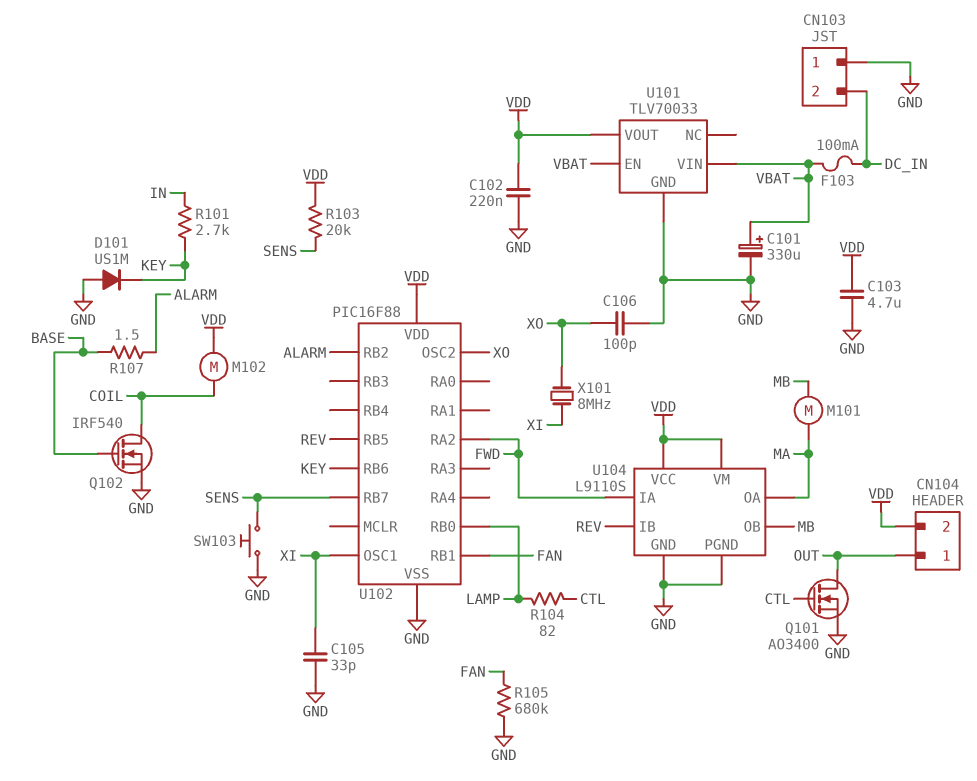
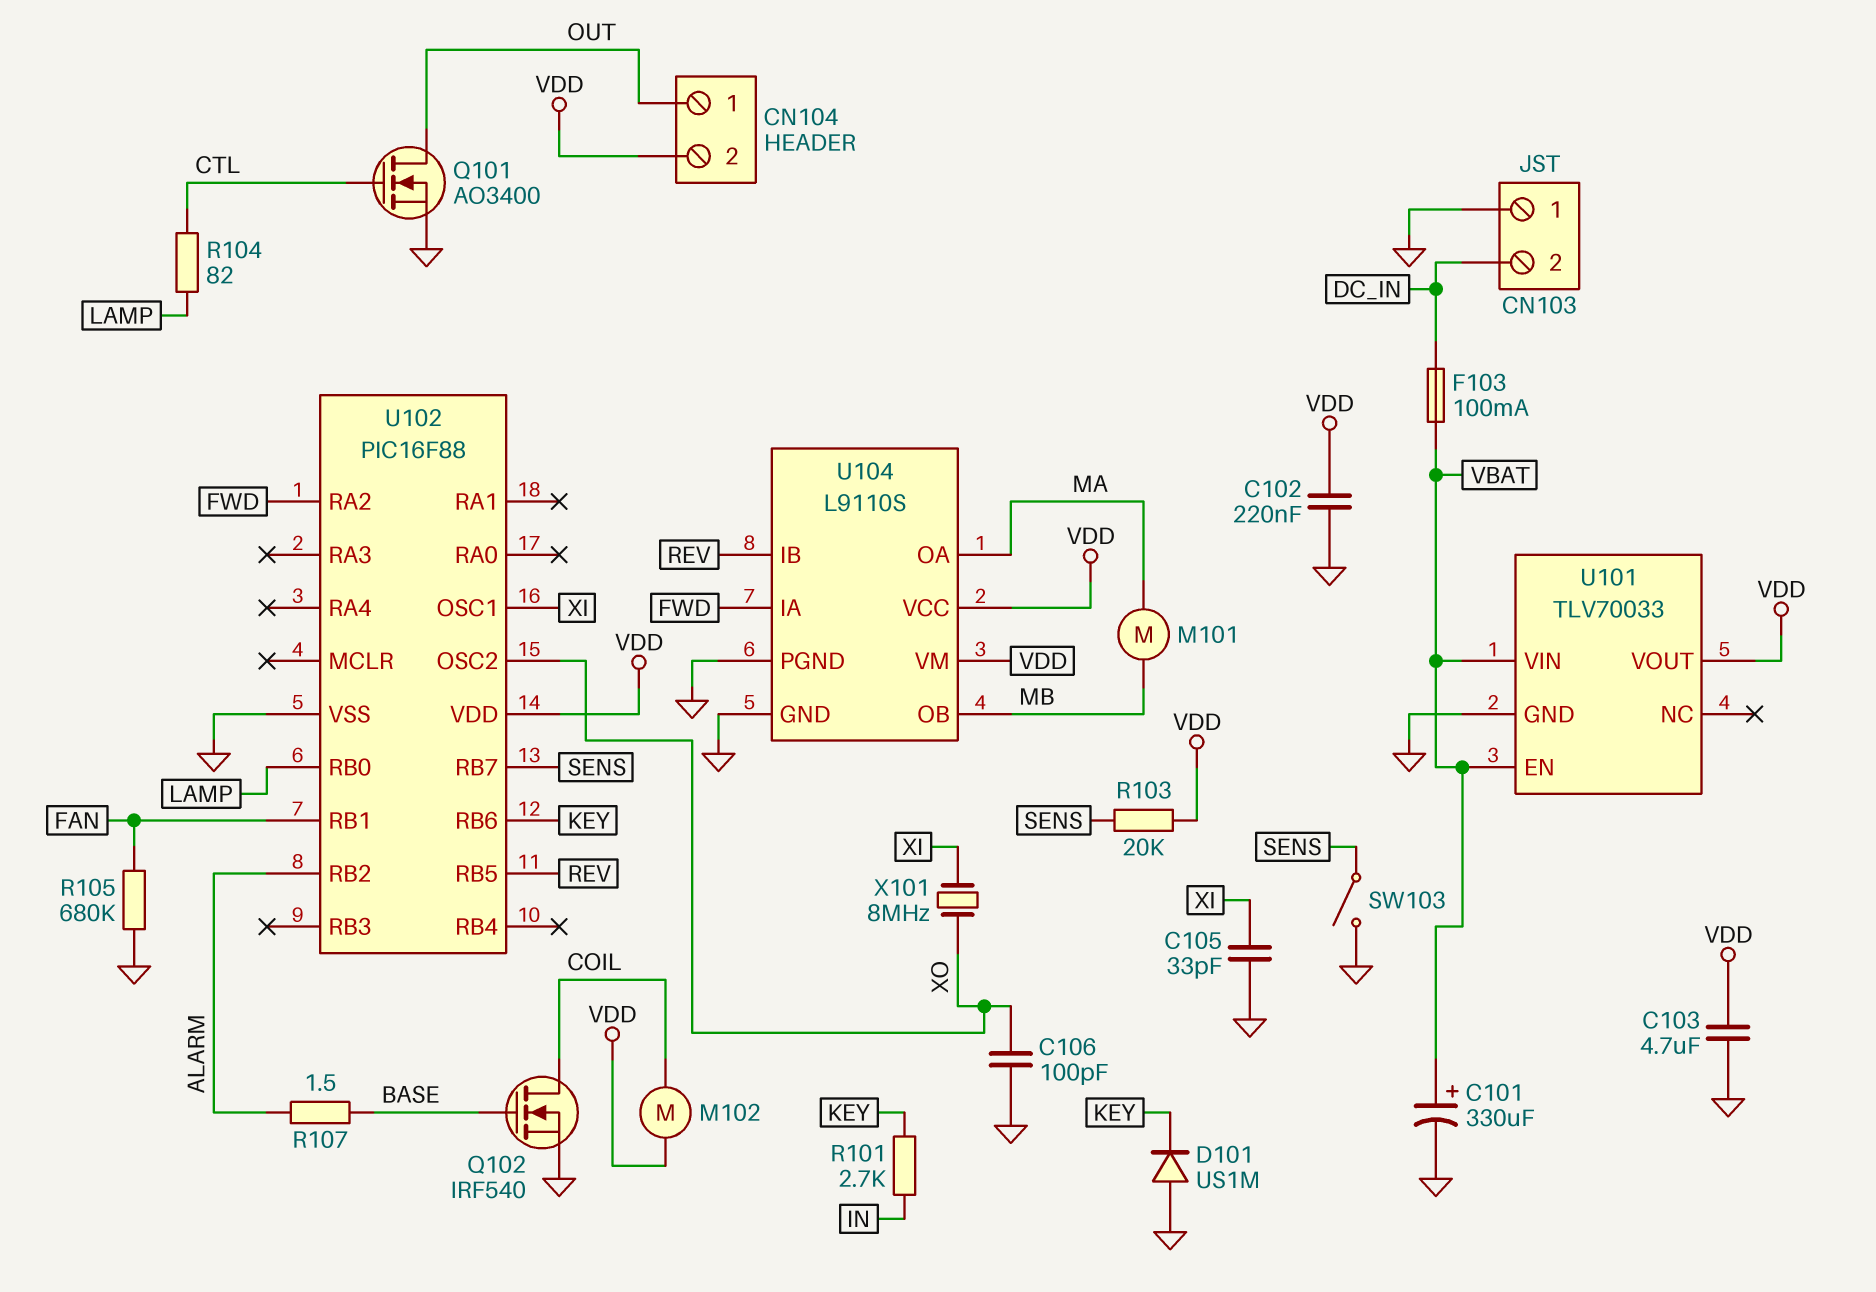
SW103: button (GND, SENS) -> switch (GND, SENS)

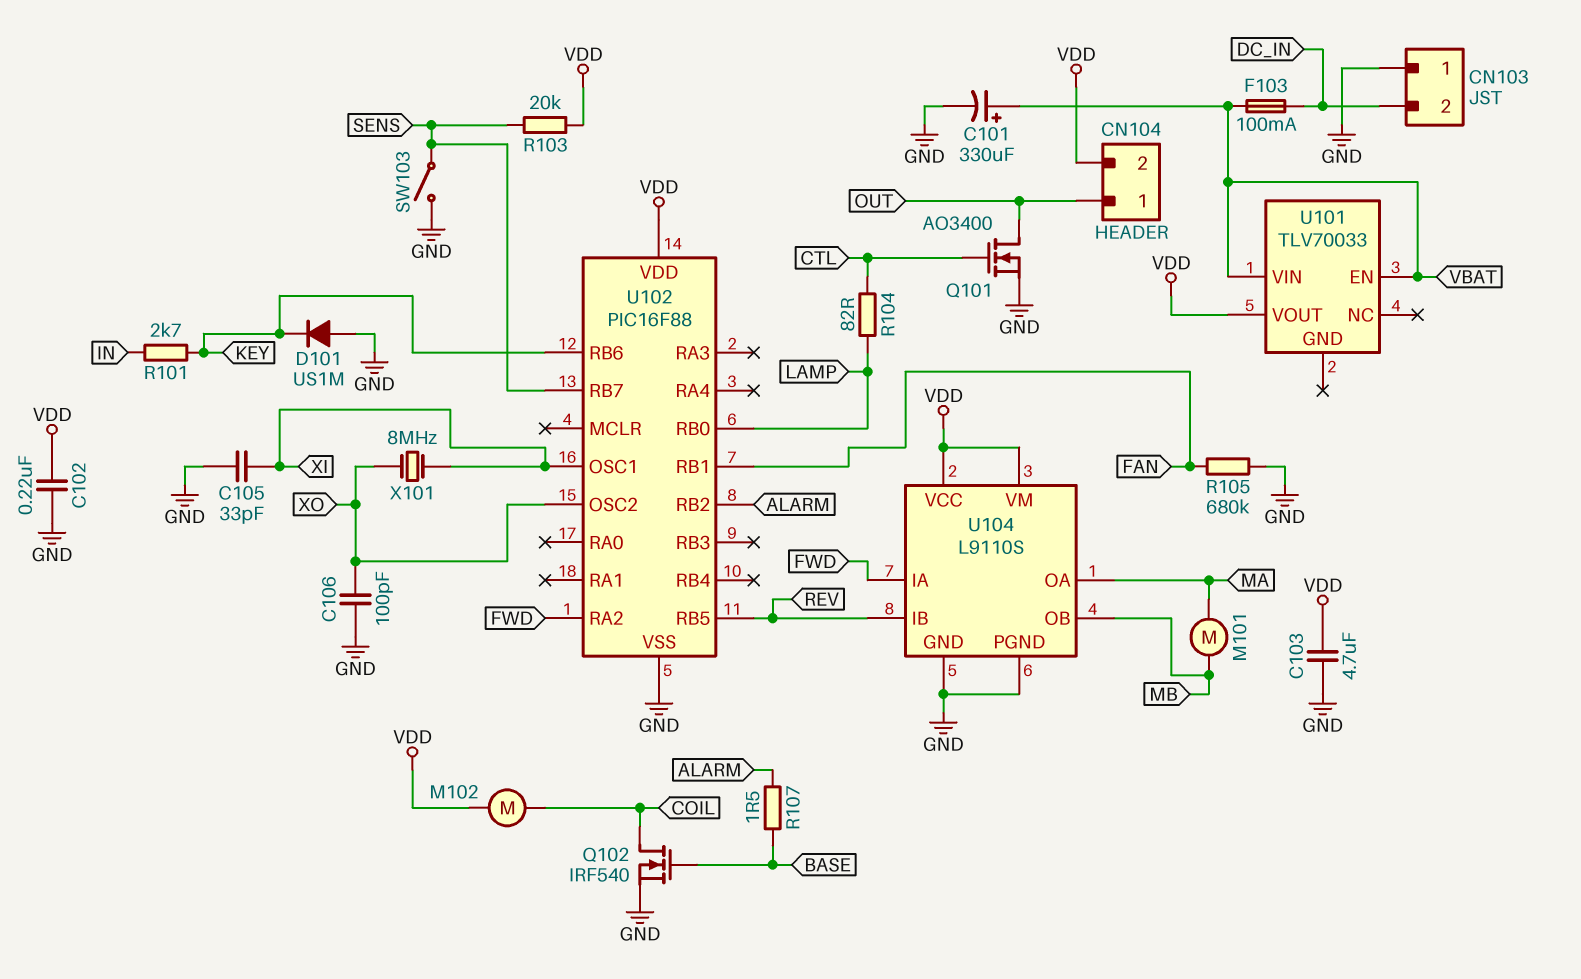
U101 pin GND: GND -> none

